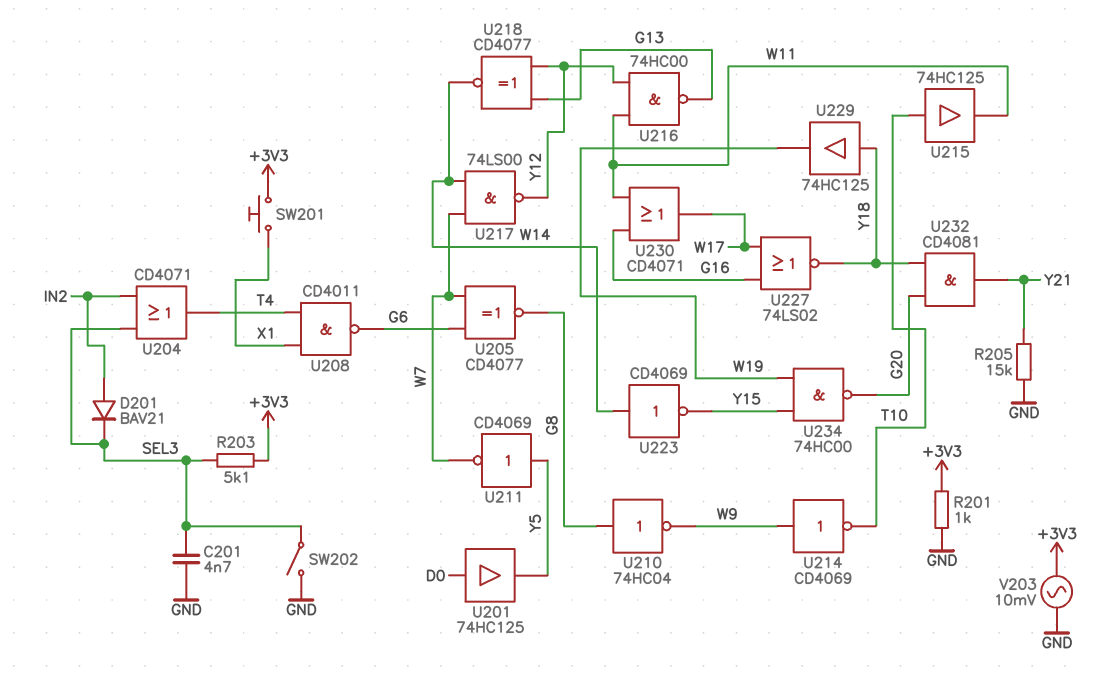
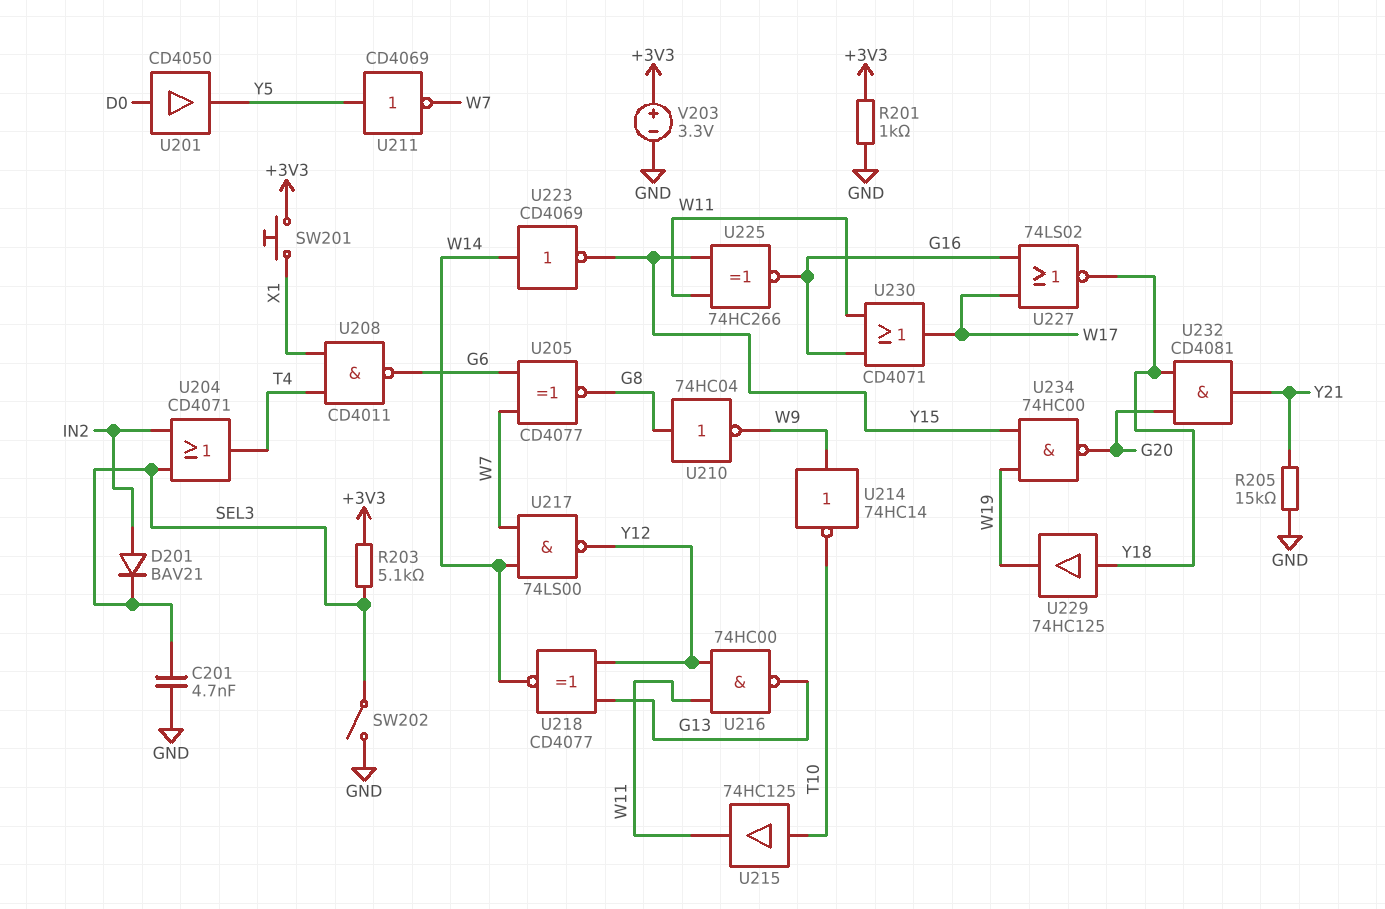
U201: buffer 74HC125 (in D0, out Y5) -> buffer CD4050 (in D0, out Y5)
U214: NOT CD4069 (in W9, out T10) -> NOT 74HC14 (in W9, out T10)
U225: none -> XNOR 74HC266 (in W11, in Y15, out G16)
V203: AC 10mV (+3V3, GND) -> 3.3V (plus +3V3, minus GND)

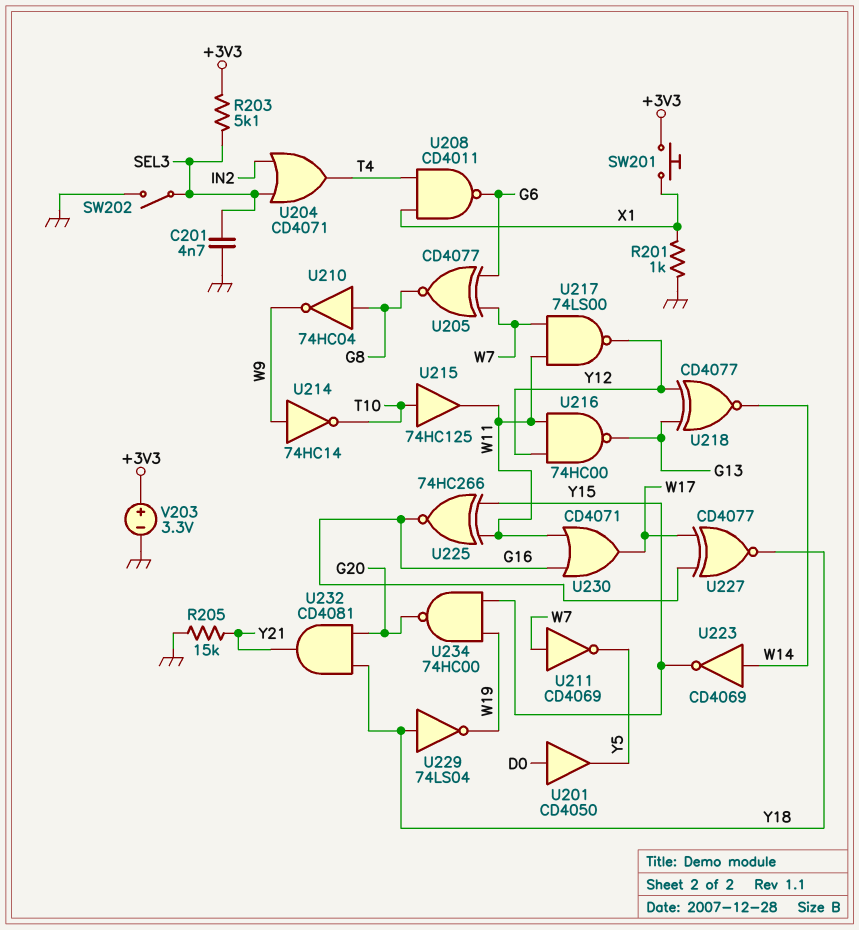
D201: diode BAV21 (A IN2, K SEL3) -> none
R201: 1k (+3V3, GND) -> 1k (GND, X1)
U211: NOT CD4069 (in Y5, out W7) -> NOT CD4069 (in W7, out Y5)
U217: NAND 74LS00 (in W7, in W14, out Y12) -> NAND 74LS00 (in W7, in W11, out Y12)
U227: NOR 74LS02 (in G16, in W17, out Y18) -> XNOR CD4077 (in G16, in W17, out Y18)
U229: buffer 74HC125 (in Y18, out W19) -> NOT 74LS04 (in Y18, out W19)

